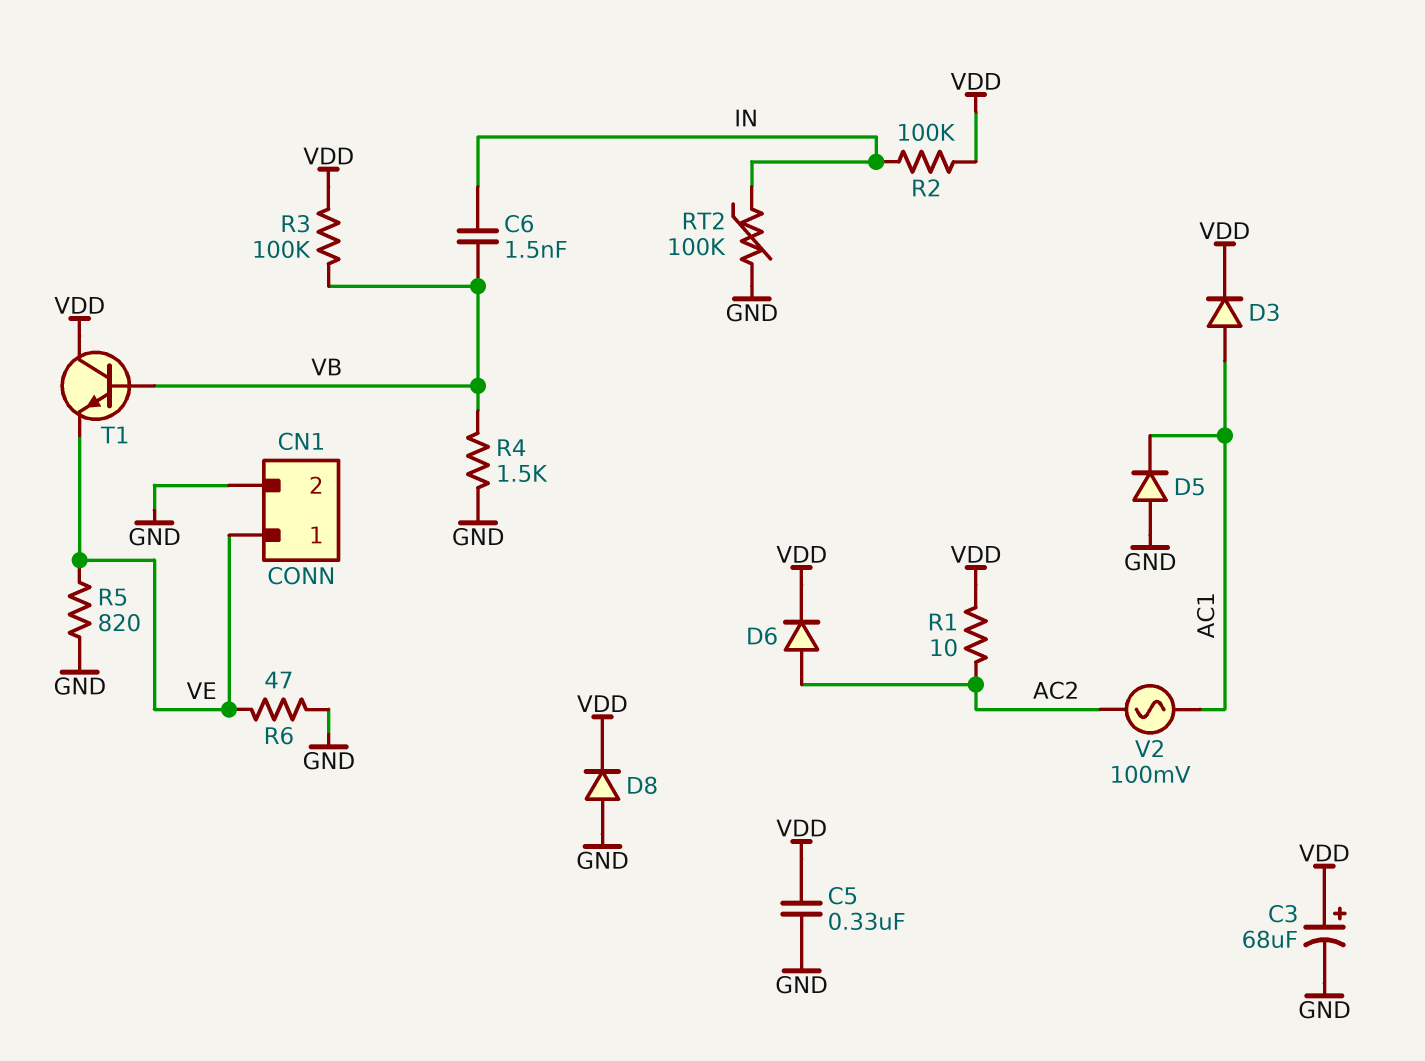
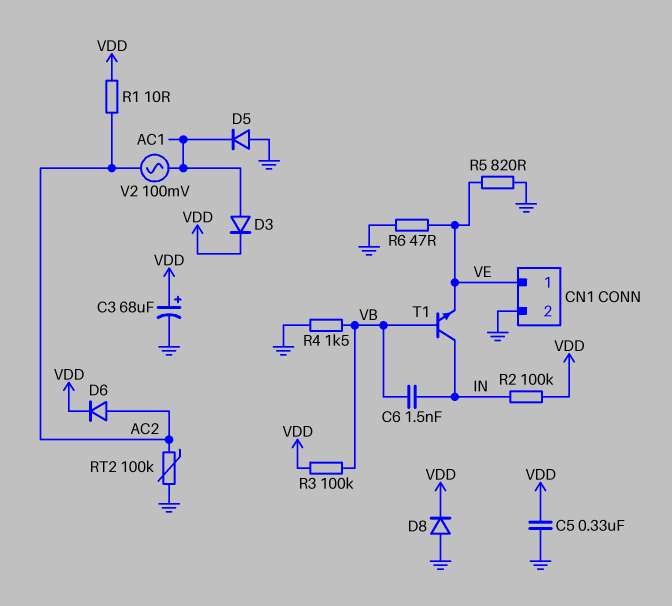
RT2: 100k (GND, IN) -> 100k (AC2, GND)
T1: NPN (B VB, C VDD, E VE) -> NPN (B VB, C IN, E VE)

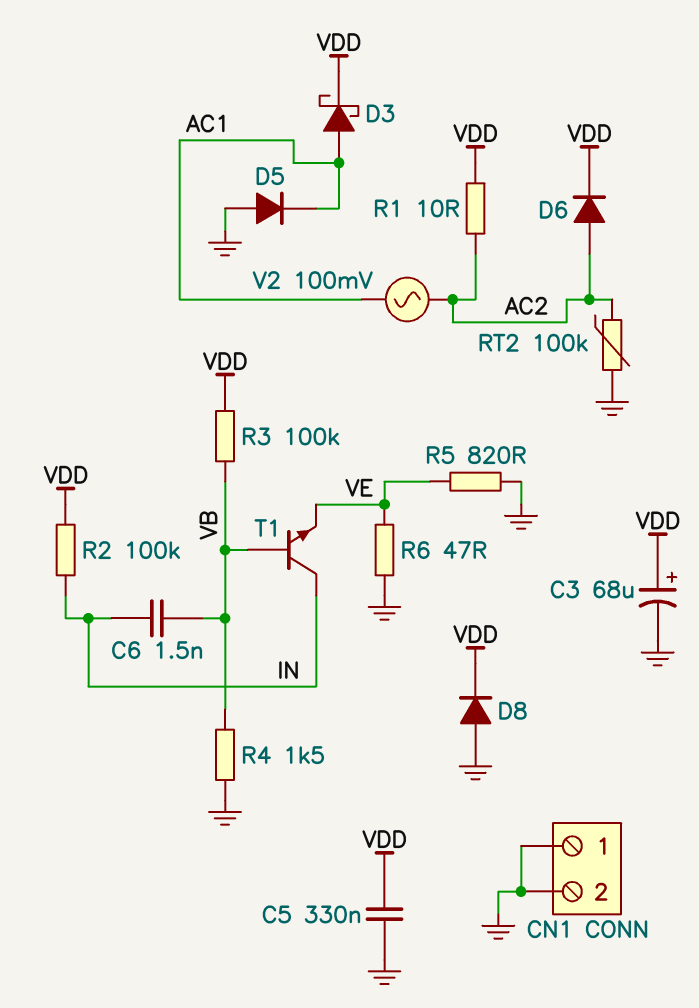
CN1 pin 1: VE -> GND
D3: diode (A AC1, K VDD) -> schottky (A AC1, K VDD)

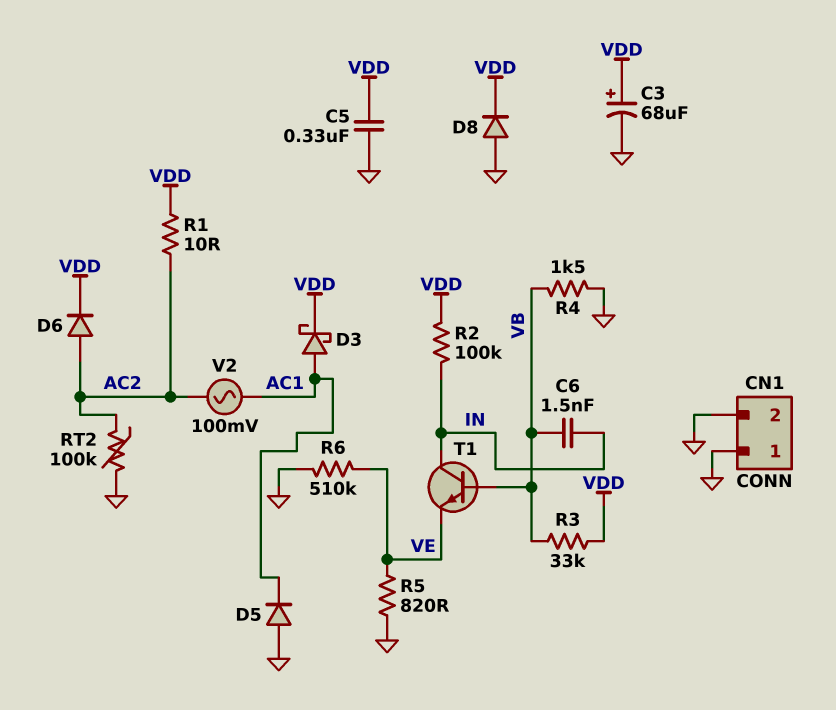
R3: 100k (VB, VDD) -> 33k (VB, VDD)
R6: 47 (GND, VE) -> 510k (GND, VE)

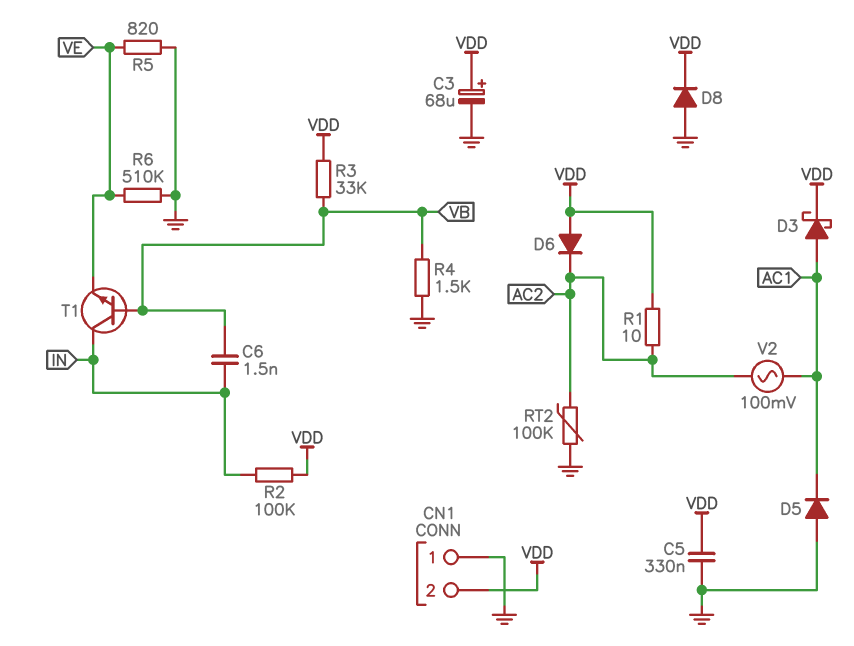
CN1 pin 2: GND -> VDD
D6: diode (A AC2, K VDD) -> diode (A VDD, K AC2)

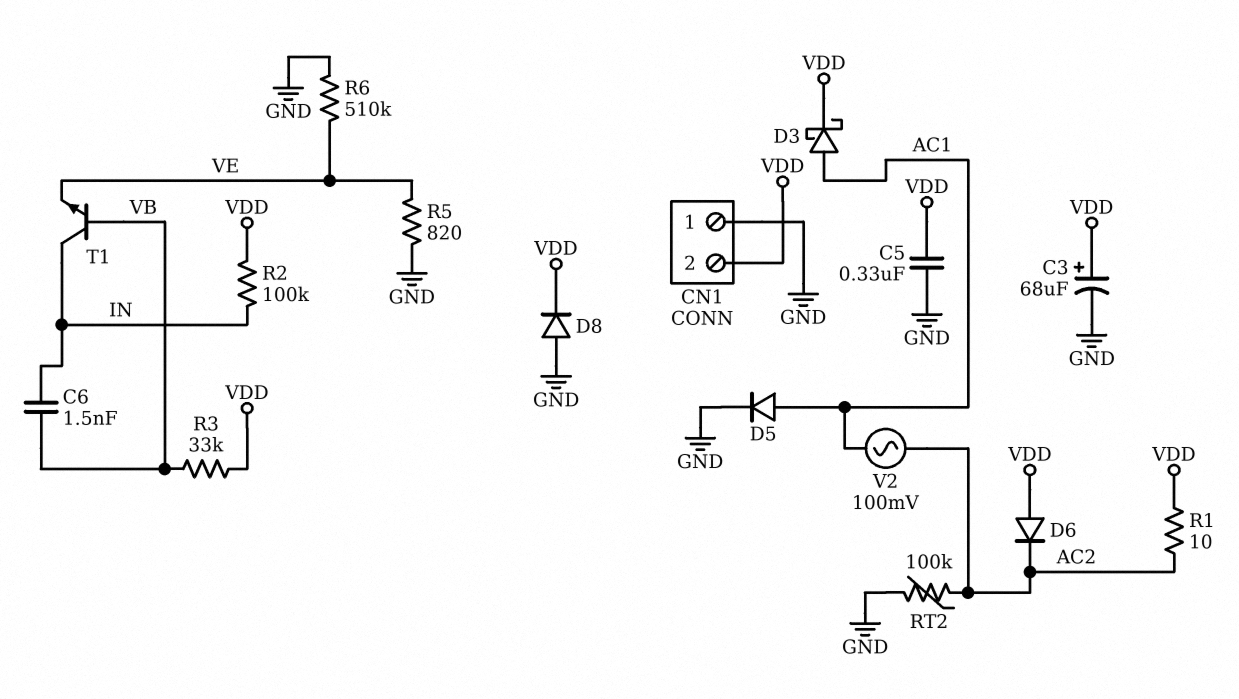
D5: diode (A GND, K AC1) -> diode (A AC1, K GND)
R4: 1.5k (GND, VB) -> none

